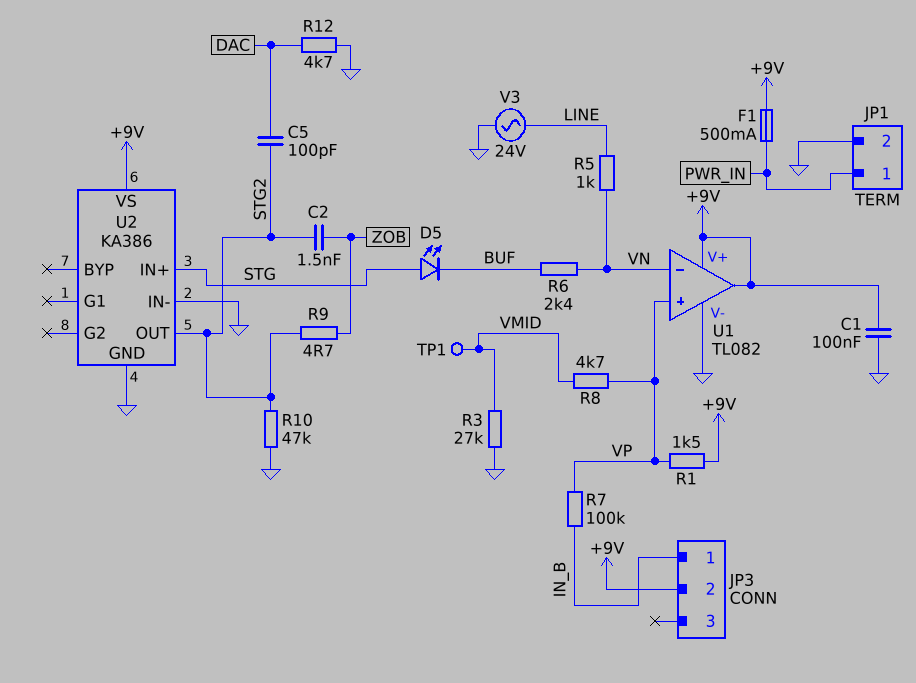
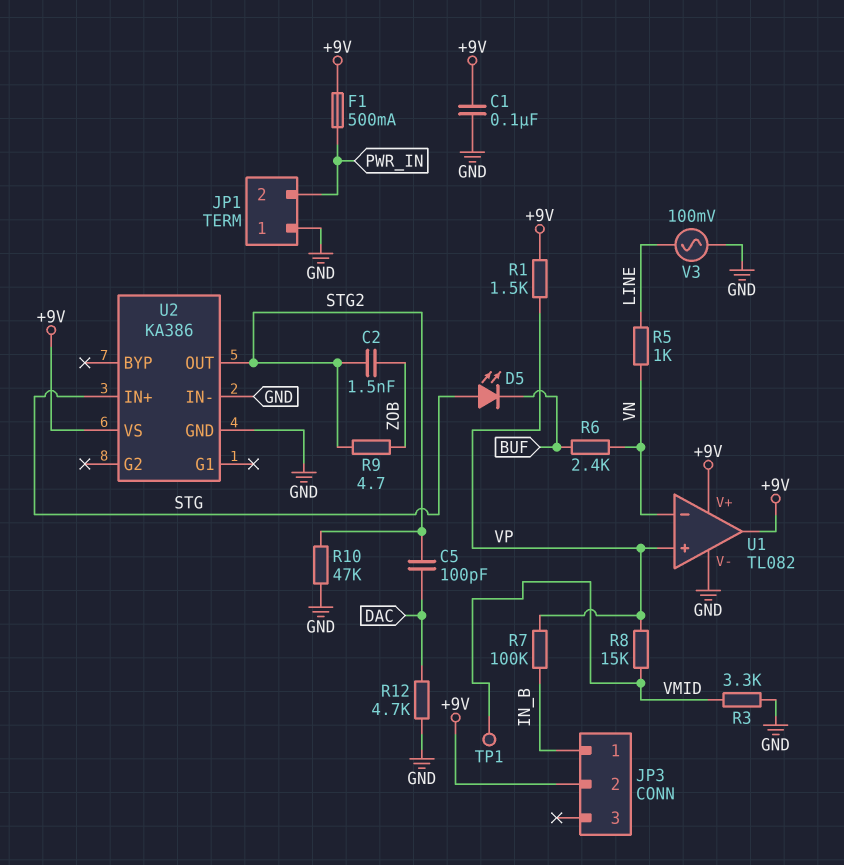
JP1 pin 1: PWR_IN -> GND
JP1 pin 2: GND -> PWR_IN
R3: 27k (GND, VMID) -> 3.3k (GND, VMID)
R8: 4.7k (VMID, VP) -> 15k (VMID, VP)
V3: AC 24V (GND, LINE) -> AC 100mV (GND, LINE)

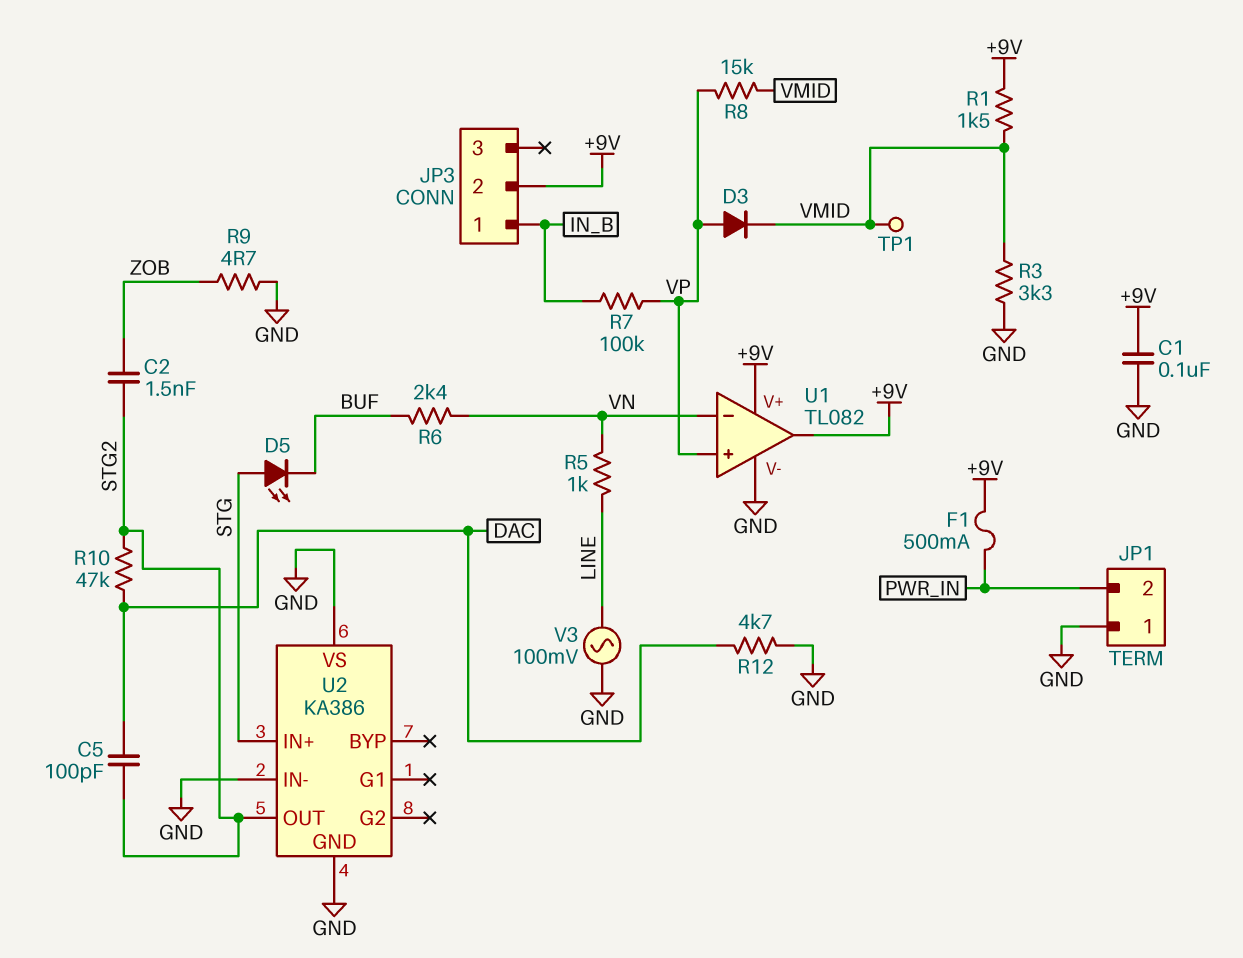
D3: none -> diode (A VP, K VMID)
R1: 1.5k (+9V, VP) -> 1.5k (+9V, VMID)
R9: 4.7 (STG2, ZOB) -> 4.7 (GND, ZOB)
R10: 47k (GND, STG2) -> 47k (DAC, STG2)
U2 pin VS: +9V -> GND

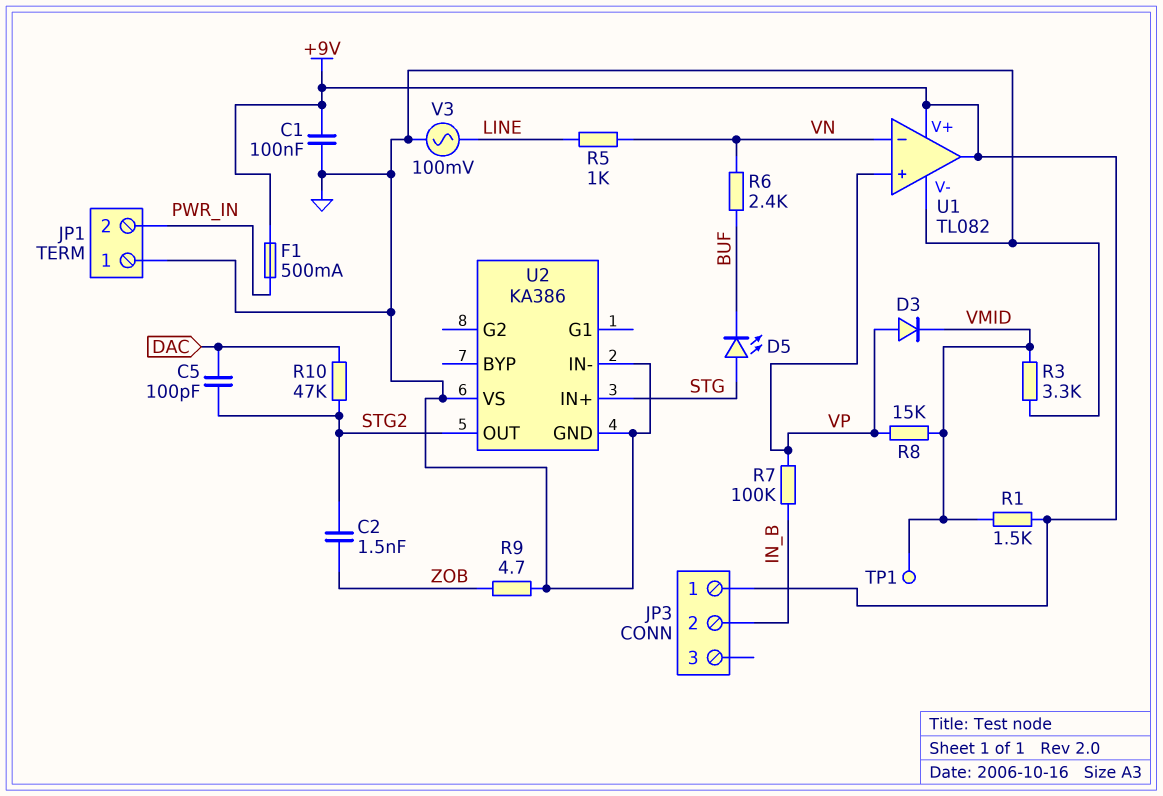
JP3 pin 1: IN_B -> +9V
JP3 pin 2: +9V -> IN_B
R12: 4.7k (DAC, GND) -> none

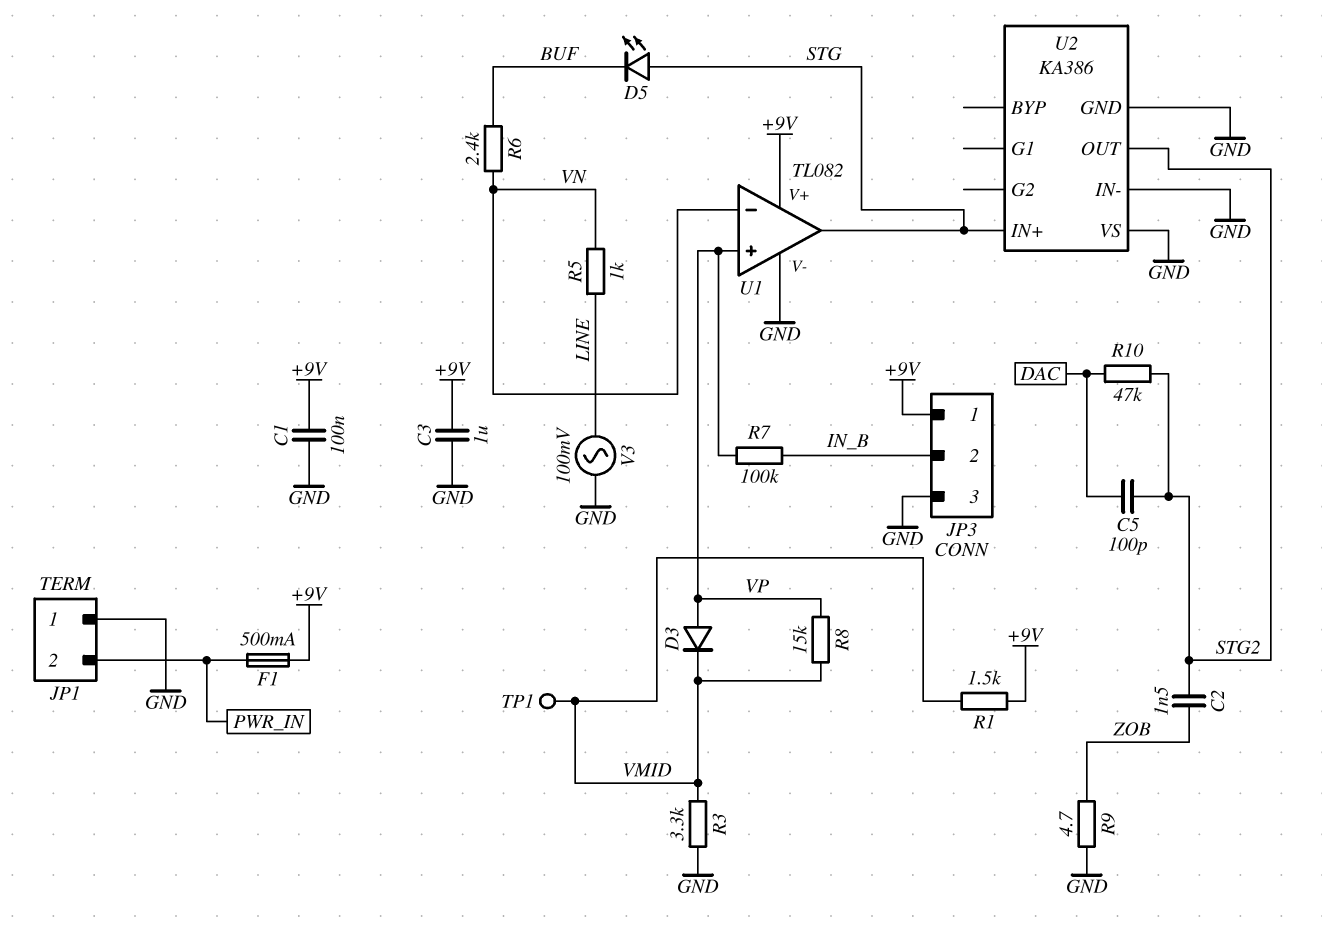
C3: none -> 1uF (+9V, GND)
JP3 pin 3: none -> GND
U1 pin out: +9V -> STG

